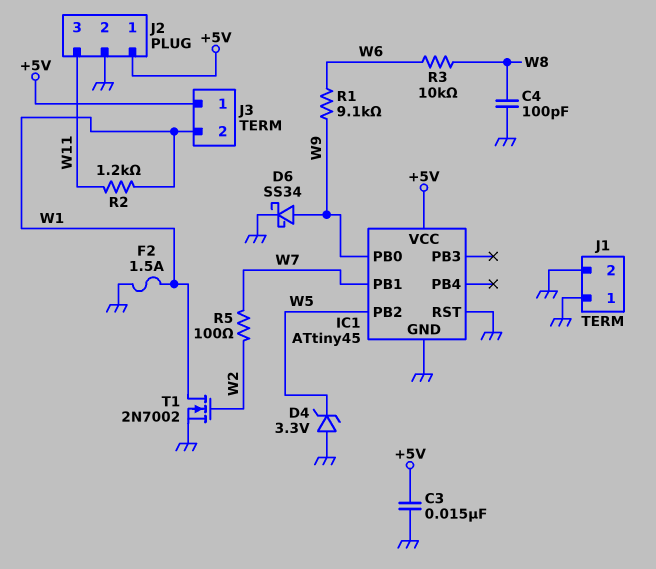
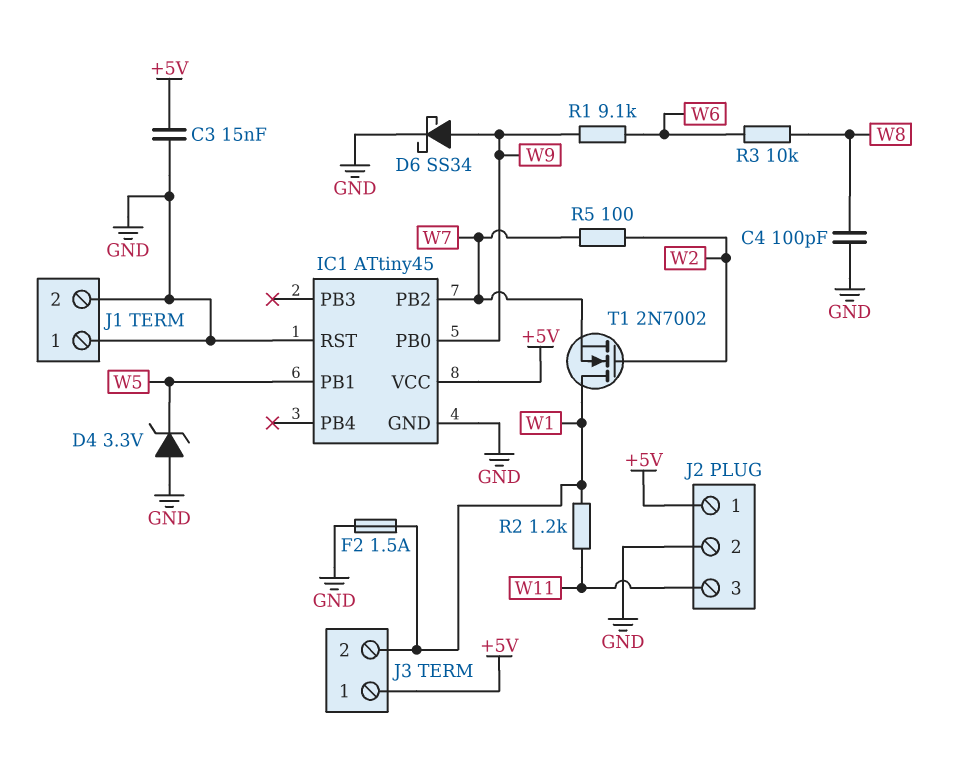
IC1 pin PB1: W7 -> W5
IC1 pin PB2: W5 -> W7
T1: NMOS 2N7002 (G W2, D W1, S GND) -> NMOS 2N7002 (G W2, D W1, S W7)

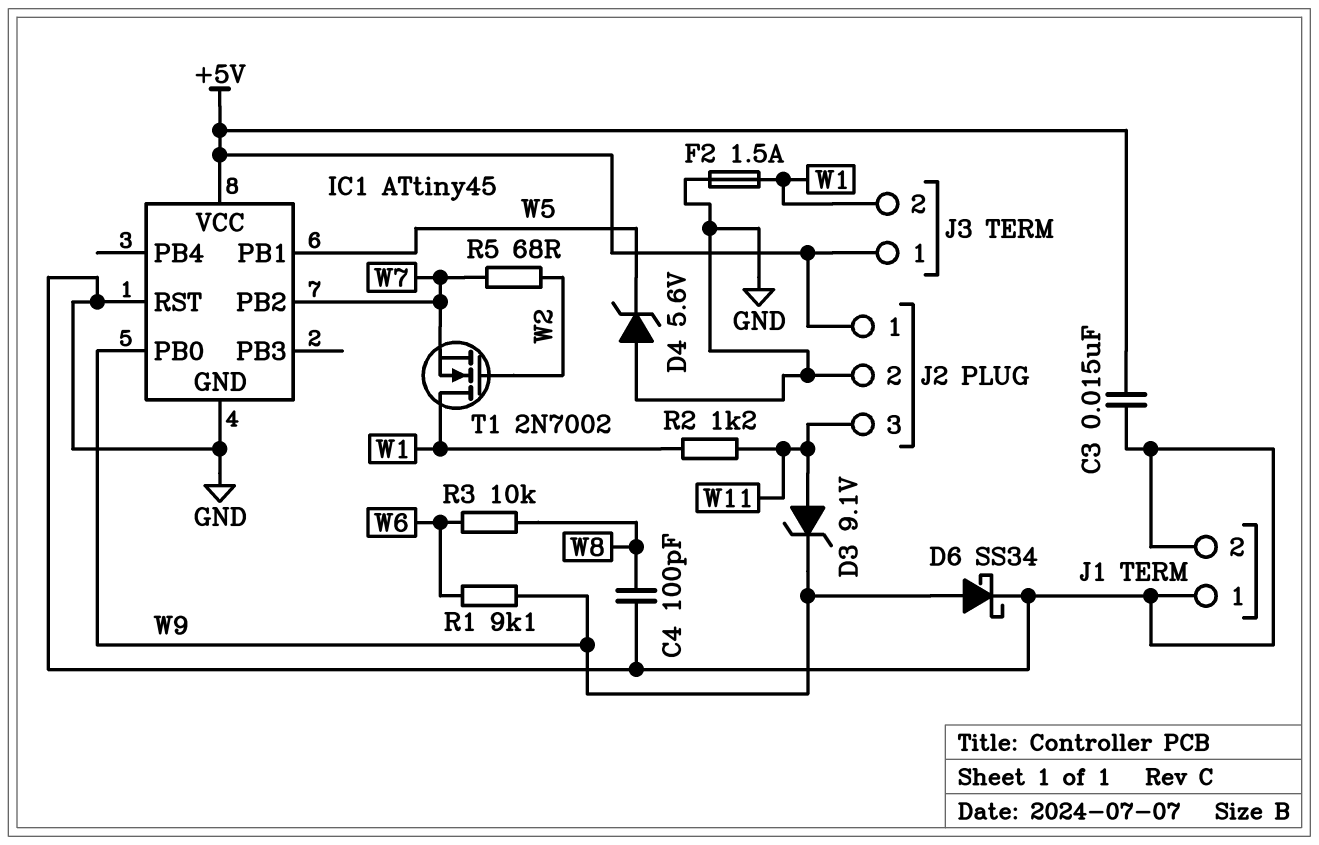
D3: none -> zener 9.1V (A W11, K W9)
D4: zener 3.3V (A GND, K W5) -> zener 5.6V (A GND, K W5)
R5: 100 (W2, W7) -> 68 (W2, W7)

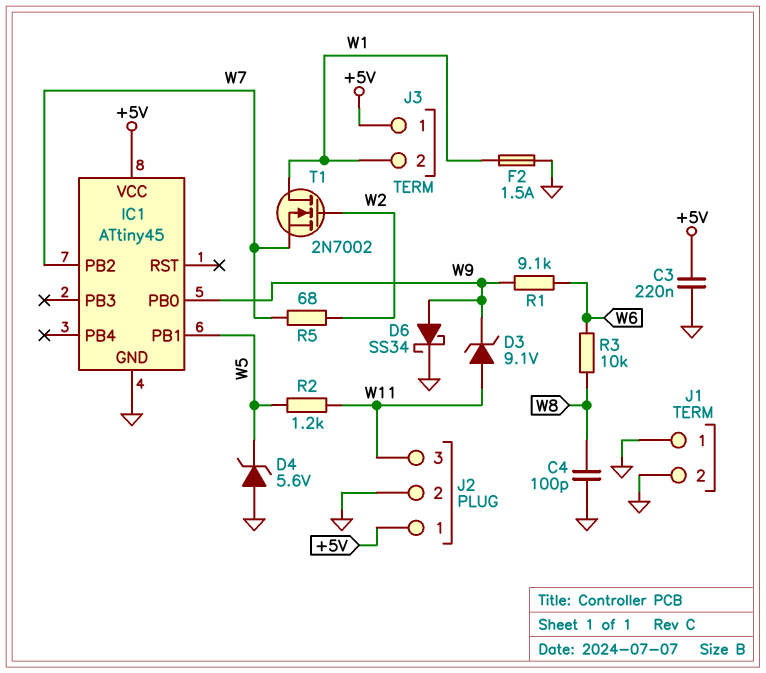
C3: 15nF (+5V, GND) -> 220nF (+5V, GND)
IC1 pin RST: GND -> none
R2: 1.2k (W1, W11) -> 1.2k (W5, W11)

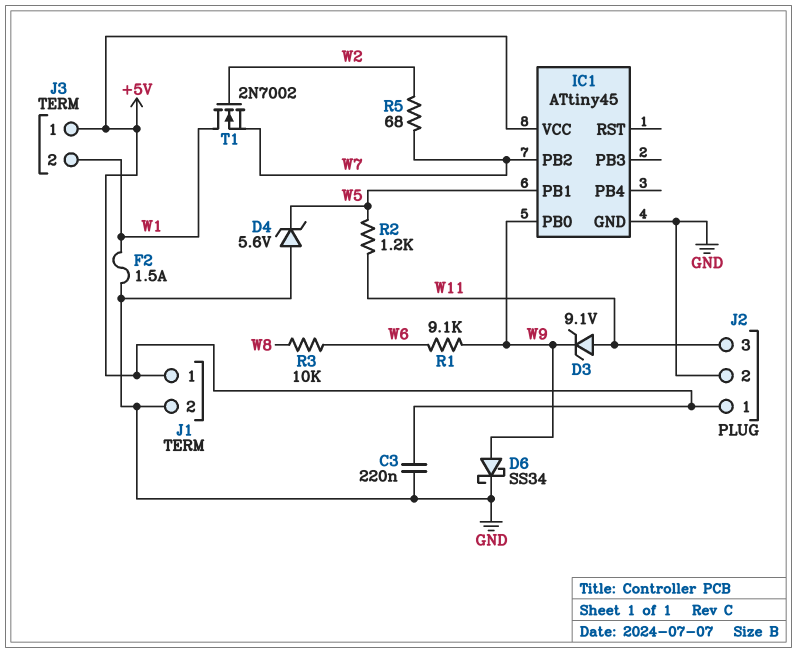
C4: 100pF (GND, W8) -> none
J1 pin 1: GND -> +5V

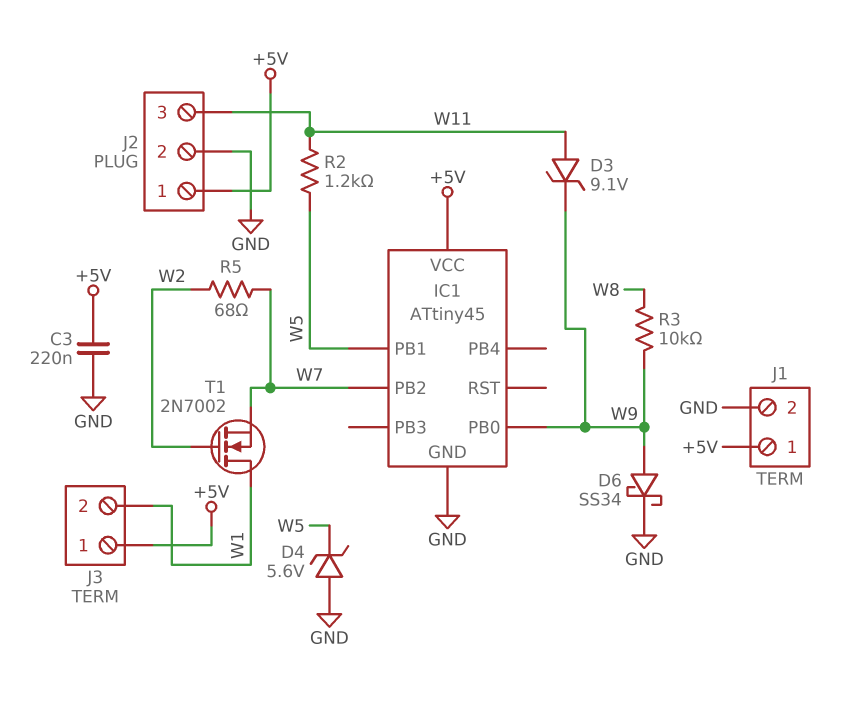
F2: 1.5A (GND, W1) -> none
R1: 9.1k (W6, W9) -> none
R3: 10k (W6, W8) -> 10k (W8, W9)

